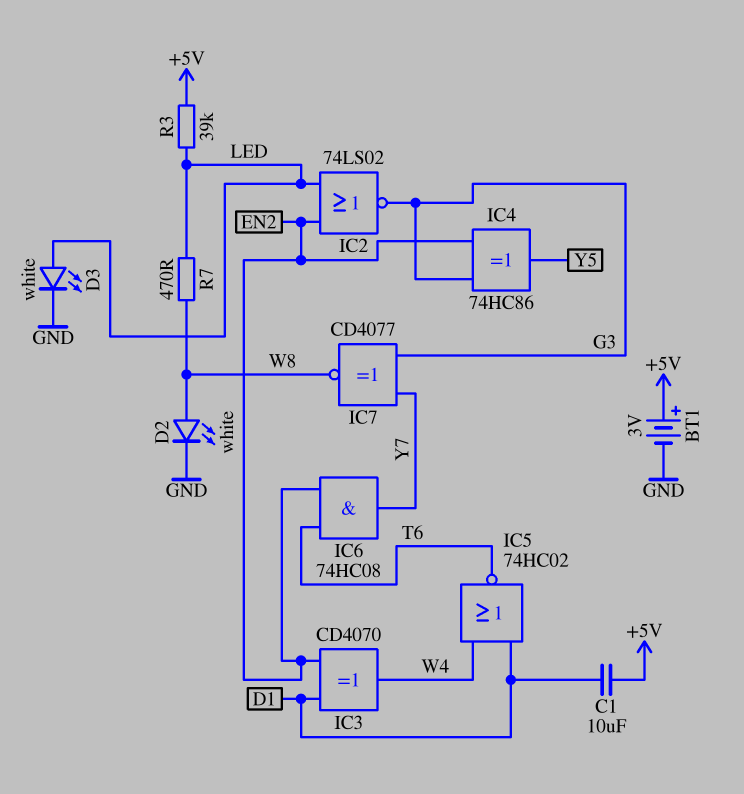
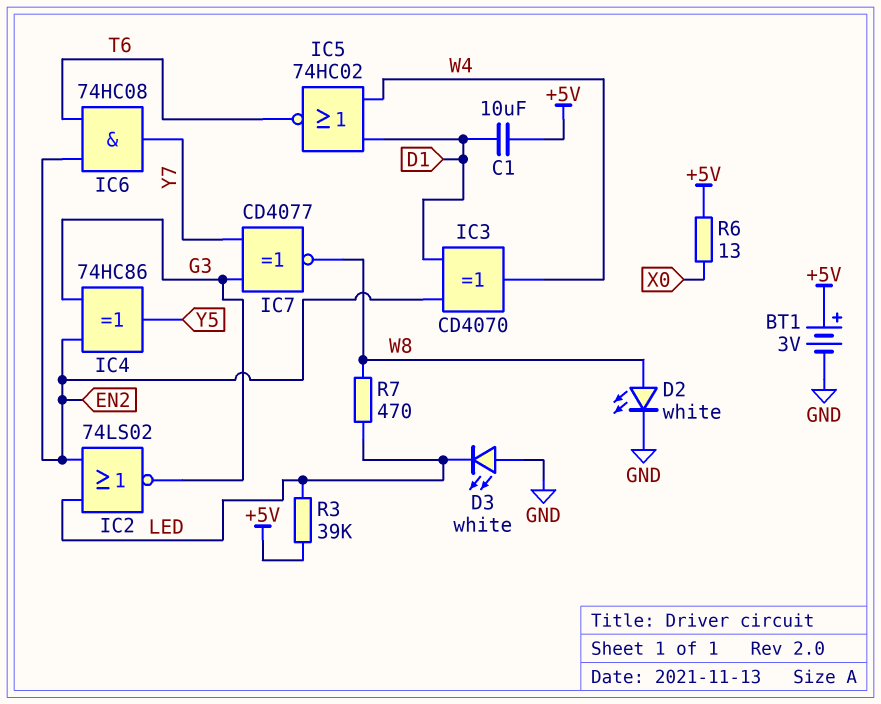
D3: LED white (A LED, K GND) -> LED white (A GND, K LED)
R6: none -> 13 (+5V, X0)

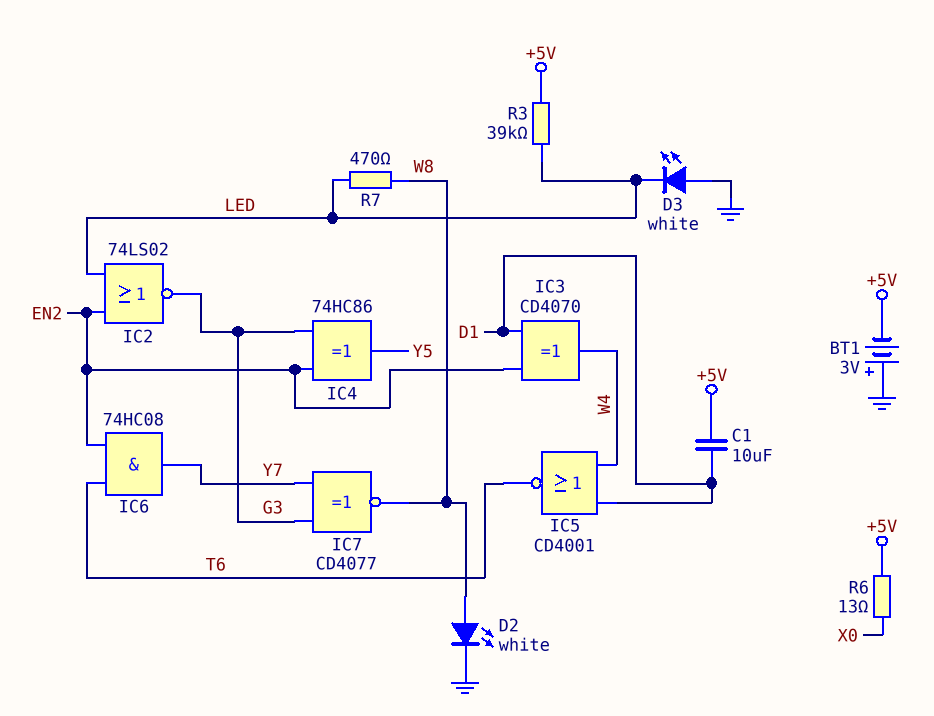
BT1: 3V (plus +5V, minus GND) -> 3V (plus GND, minus +5V)
IC5: NOR 74HC02 (in D1, in W4, out T6) -> NOR CD4001 (in D1, in W4, out T6)

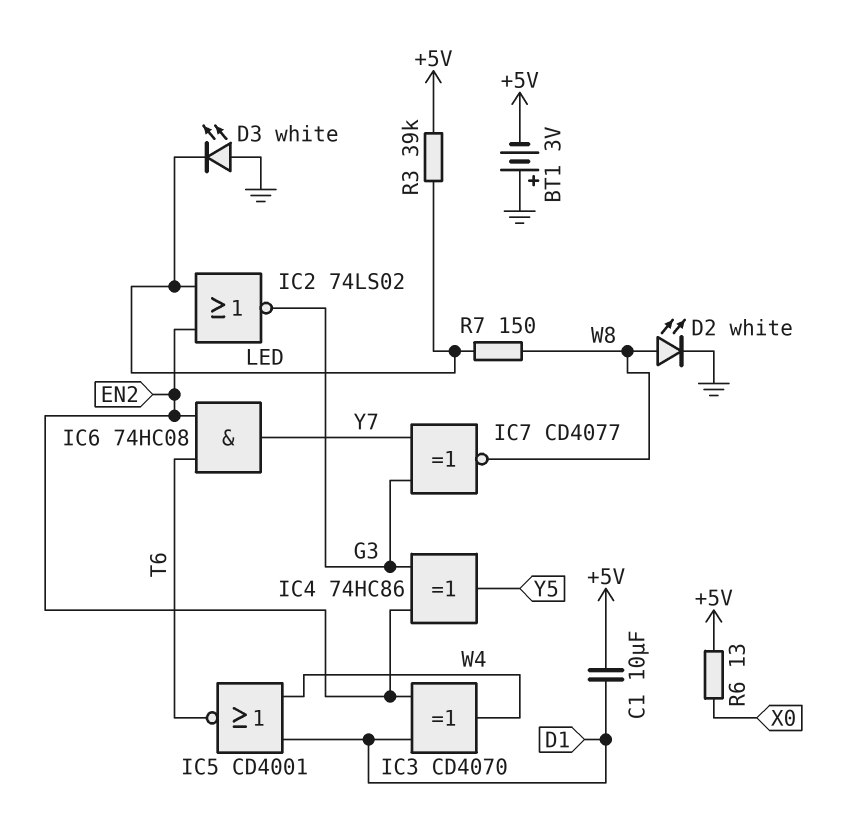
R7: 470 (LED, W8) -> 150 (LED, W8)

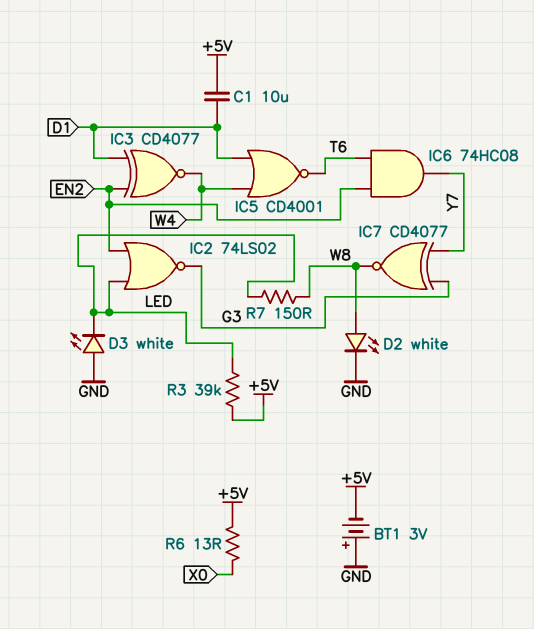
IC3: XOR CD4070 (in D1, in EN2, out W4) -> XNOR CD4077 (in D1, in EN2, out W4)
IC4: XOR 74HC86 (in EN2, in G3, out Y5) -> none

